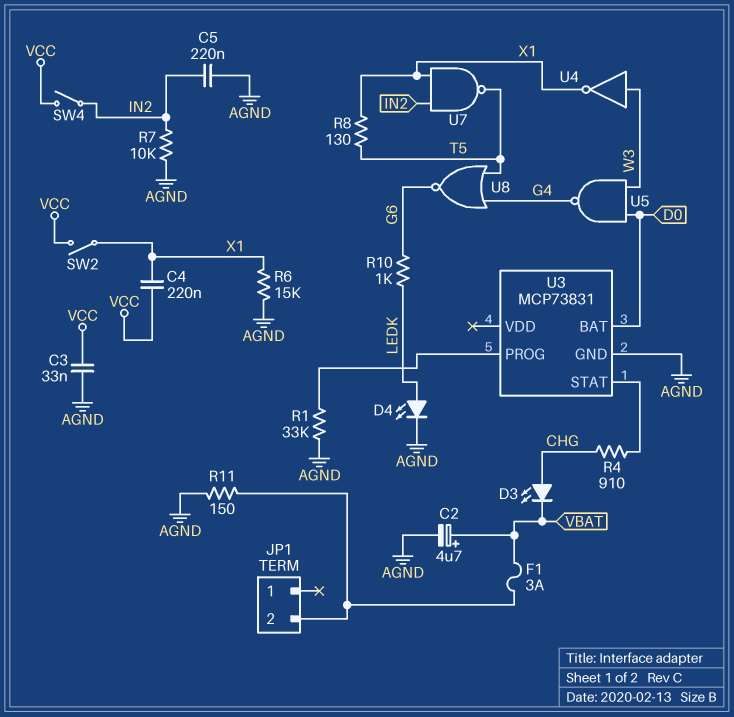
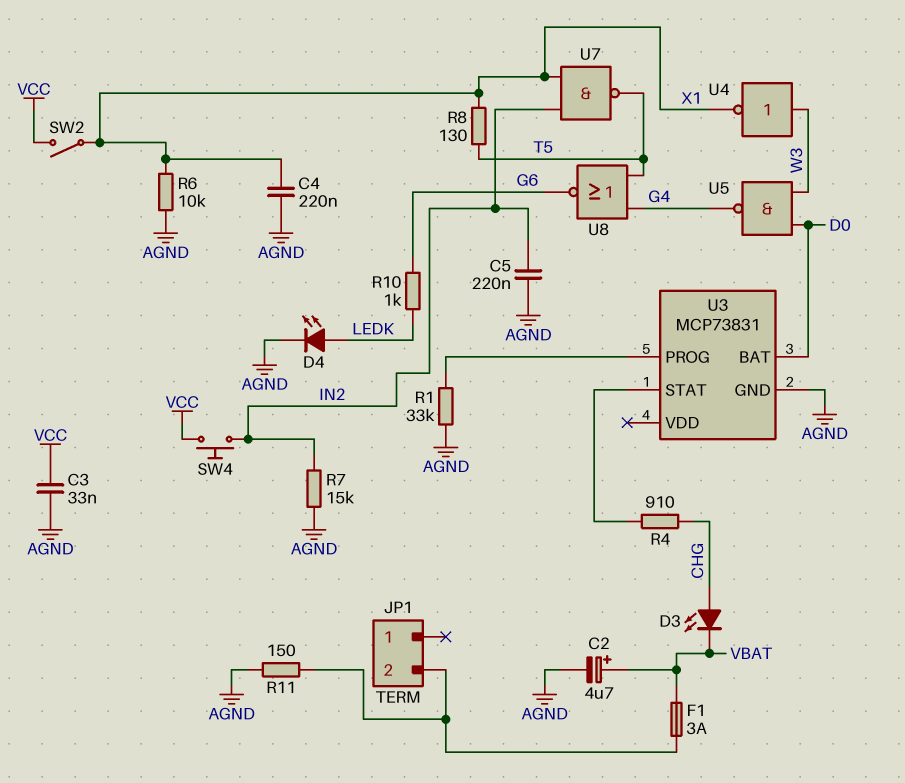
C4: 220nF (VCC, X1) -> 220nF (AGND, X1)
R6: 15k (AGND, X1) -> 10k (AGND, X1)
R7: 10k (AGND, IN2) -> 15k (AGND, IN2)
SW4: switch (IN2, VCC) -> button (IN2, VCC)

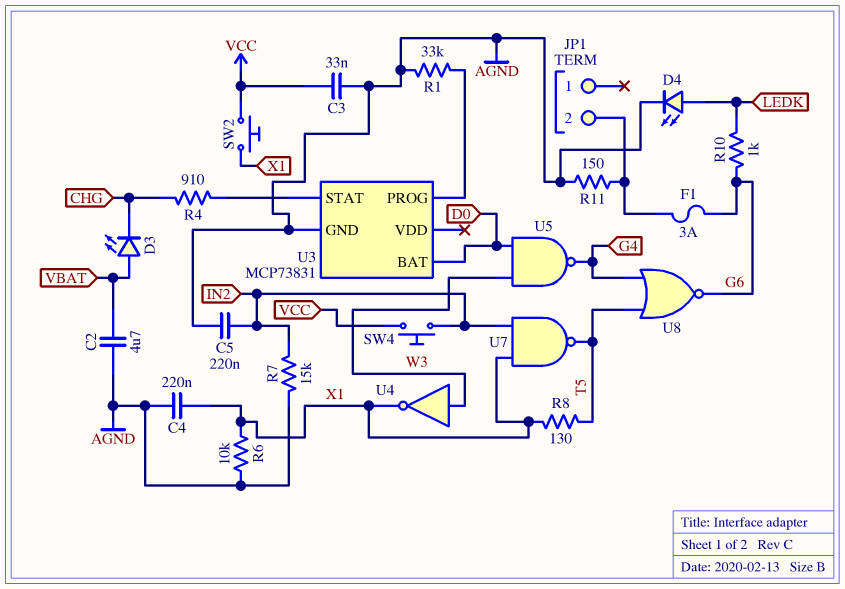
C2: 4.7uF (plus VBAT, minus AGND) -> 4.7uF (AGND, VBAT)
D3: LED (A CHG, K VBAT) -> LED (A VBAT, K CHG)
F1: 3A (JP1/2, VBAT) -> 3A (G6, JP1/2)
SW2: switch (VCC, X1) -> button (VCC, X1)

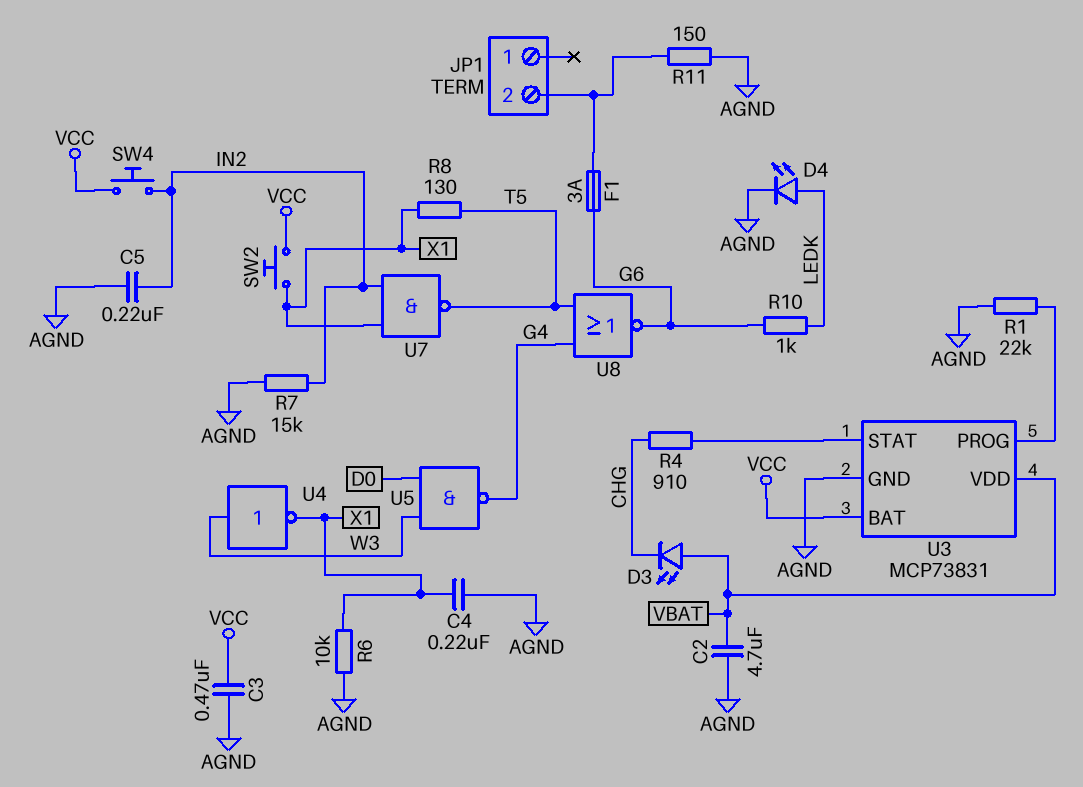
C3: 33nF (AGND, VCC) -> 470nF (AGND, VCC)
R1: 33k (AGND, U3/PROG) -> 22k (AGND, U3/PROG)
U3 pin BAT: D0 -> VCC
U3 pin VDD: none -> VBAT

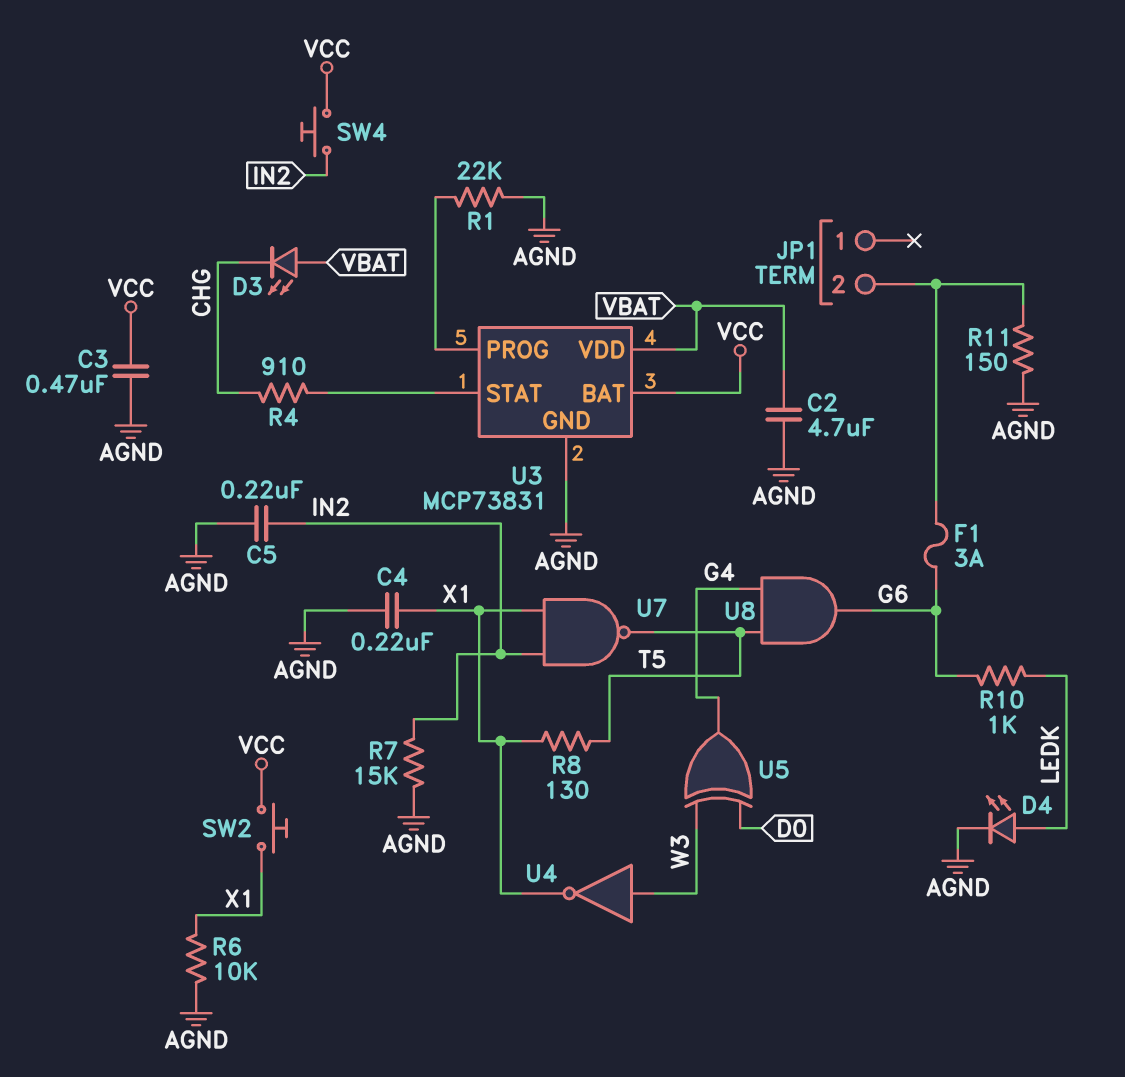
U5: NAND (in D0, in W3, out G4) -> XOR (in D0, in W3, out G4)
U8: NOR (in G4, in T5, out G6) -> AND (in G4, in T5, out G6)

